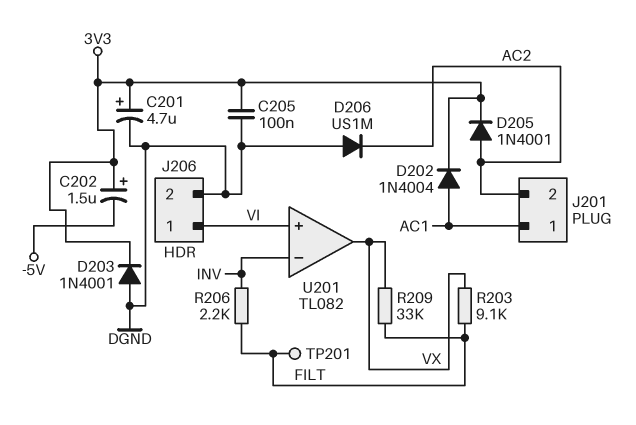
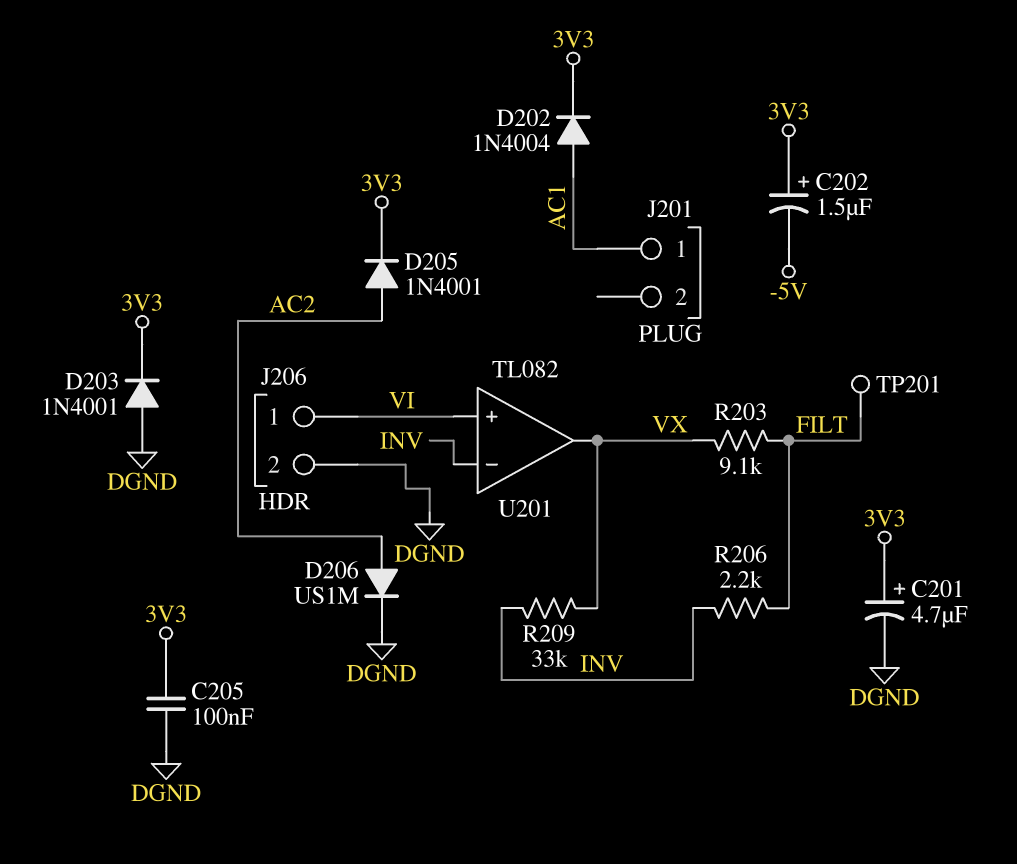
D206: diode US1M (A DGND, K AC2) -> diode US1M (A AC2, K DGND)
J201 pin 2: AC2 -> none
R209: 33k (FILT, VX) -> 33k (INV, VX)

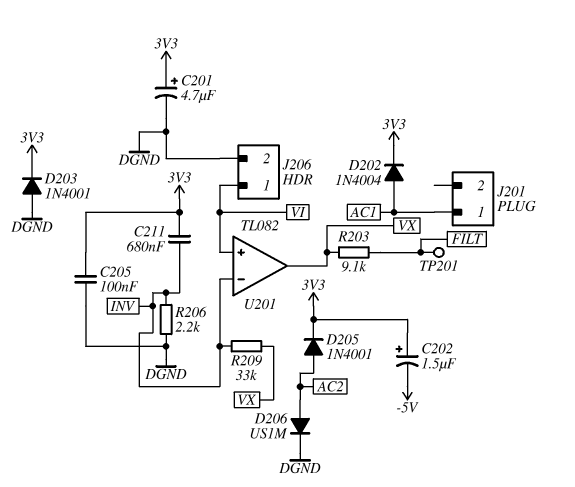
C211: none -> 680nF (3V3, INV)
R206: 2.2k (FILT, INV) -> 2.2k (DGND, INV)

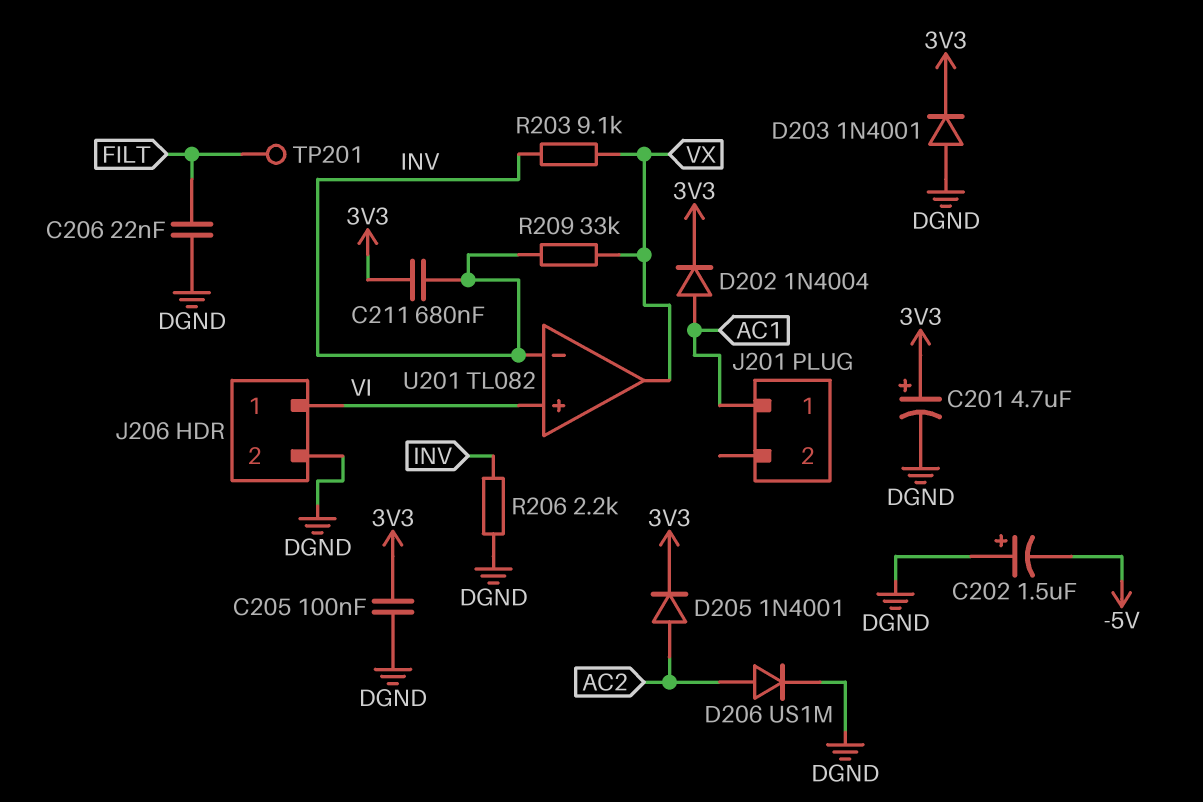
C202: 1.5uF (plus 3V3, minus -5V) -> 1.5uF (plus DGND, minus -5V)
C206: none -> 22nF (DGND, FILT)
R203: 9.1k (FILT, VX) -> 9.1k (INV, VX)

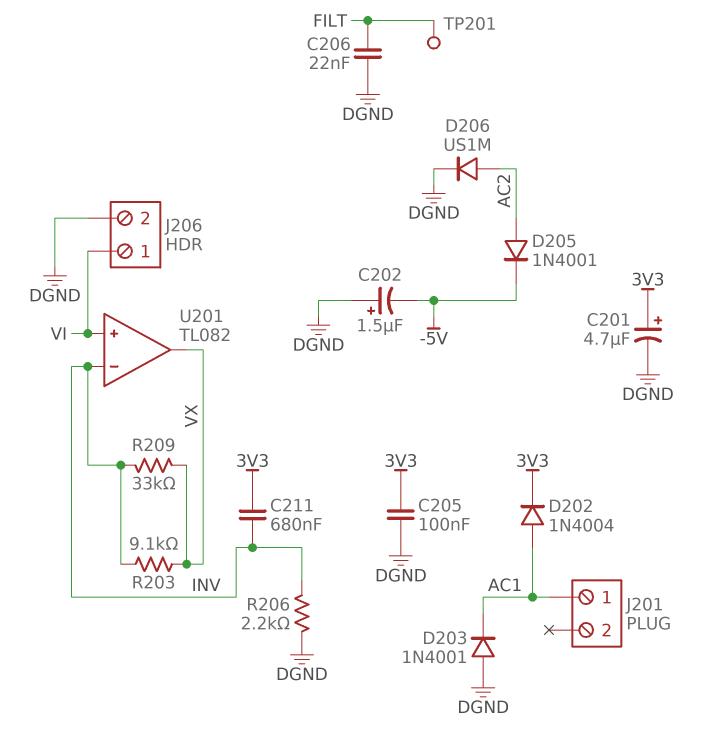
D203: diode 1N4001 (A DGND, K 3V3) -> diode 1N4001 (A DGND, K AC1)
D205: diode 1N4001 (A AC2, K 3V3) -> diode 1N4001 (A AC2, K -5V)

